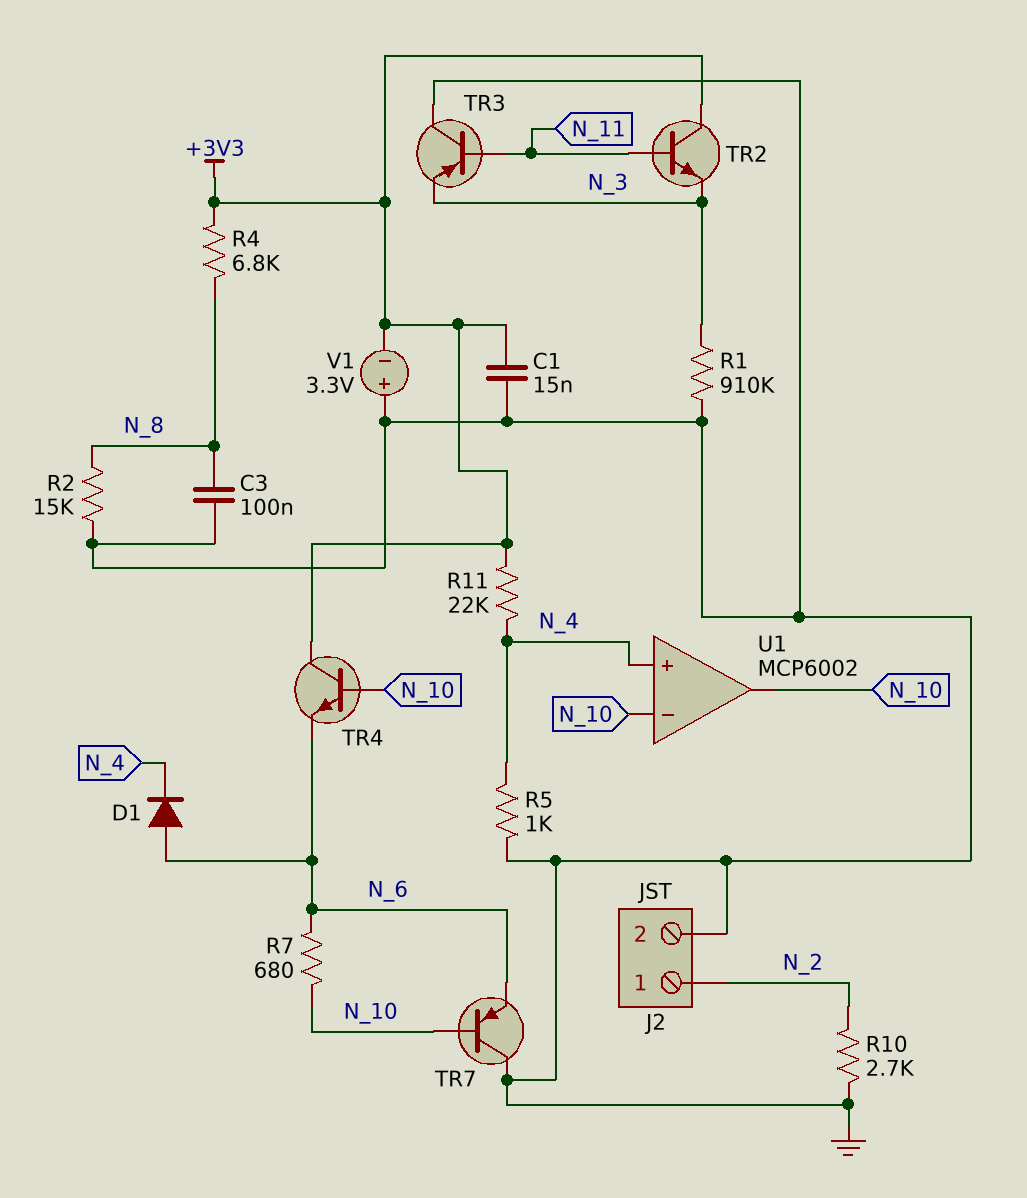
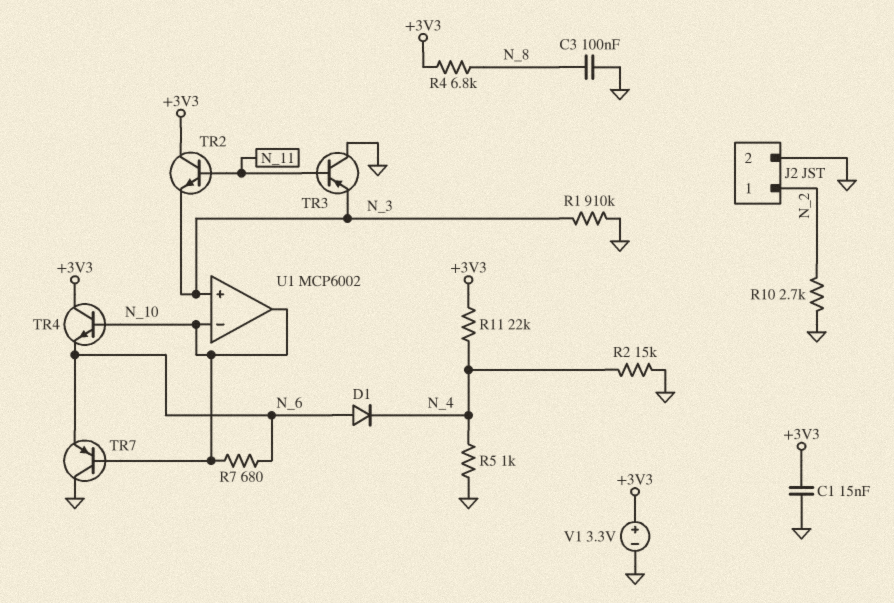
R2: 15k (GND, N_8) -> 15k (GND, N_4)
U1 pin in+: N_4 -> N_3
V1: 3.3V (plus GND, minus +3V3) -> 3.3V (plus +3V3, minus GND)

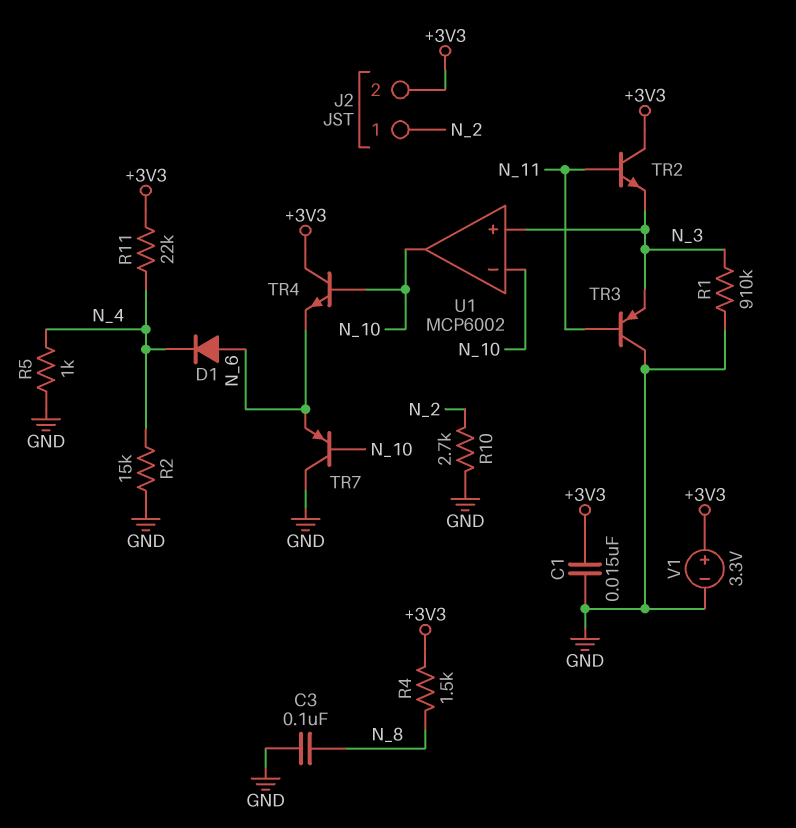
J2 pin 2: GND -> +3V3
R4: 6.8k (+3V3, N_8) -> 1.5k (+3V3, N_8)
R7: 680 (N_6, N_10) -> none

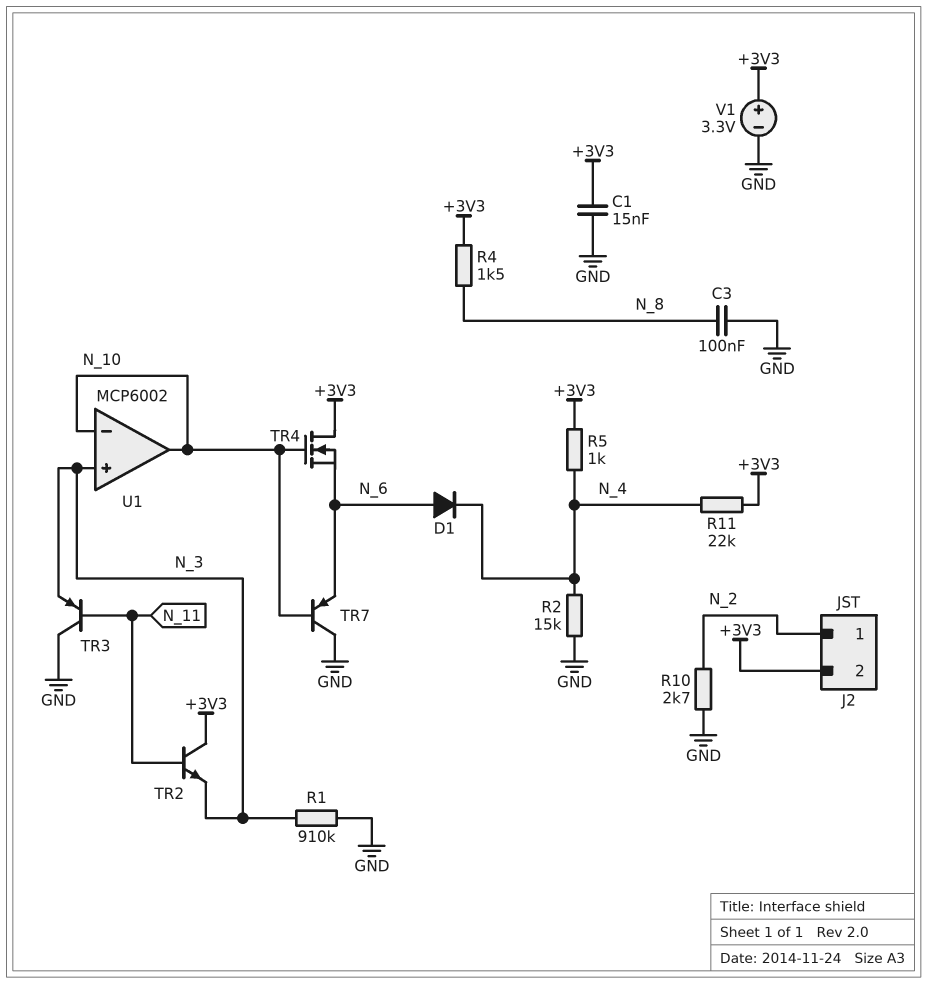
R5: 1k (GND, N_4) -> 1k (+3V3, N_4)
TR4: NPN (B N_10, C +3V3, E N_6) -> NMOS (G N_10, D +3V3, S N_6)

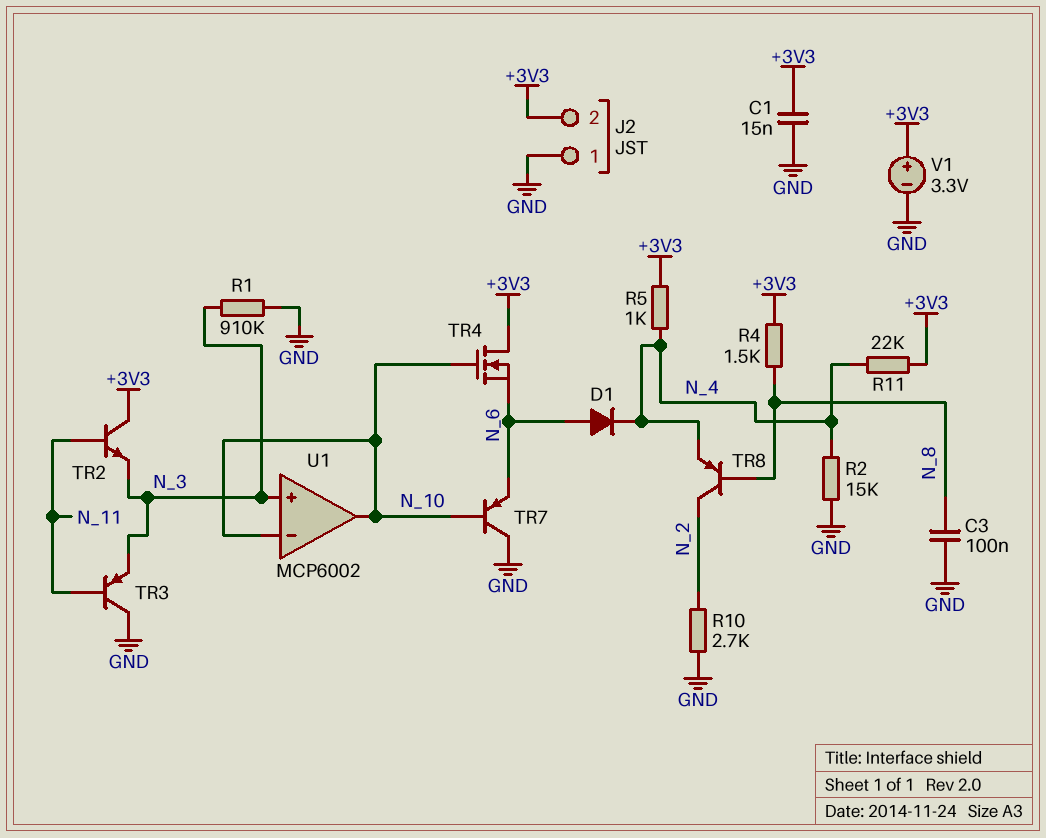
J2 pin 1: N_2 -> GND
TR8: none -> PNP (B N_8, C N_2, E N_4)

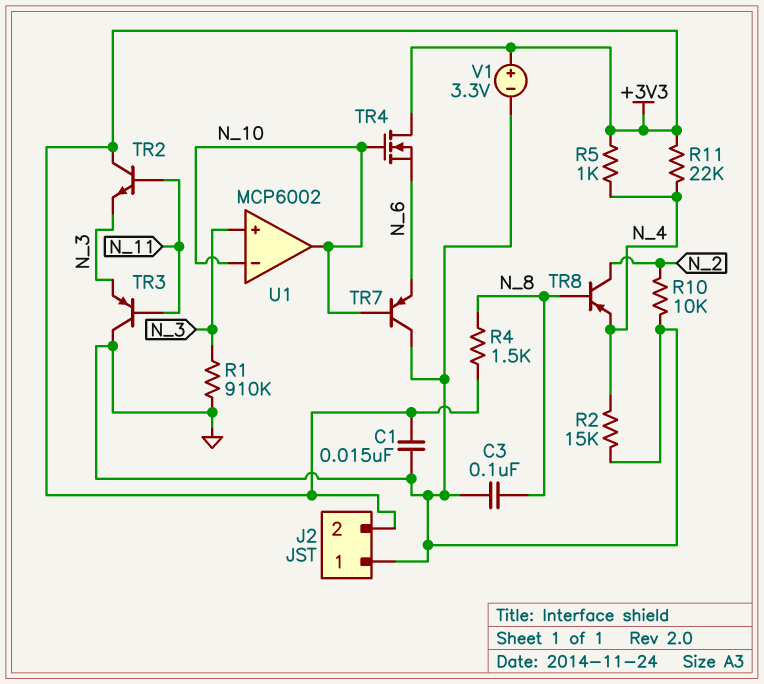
D1: diode (A N_6, K N_4) -> none
R10: 2.7k (GND, N_2) -> 10k (GND, N_2)

